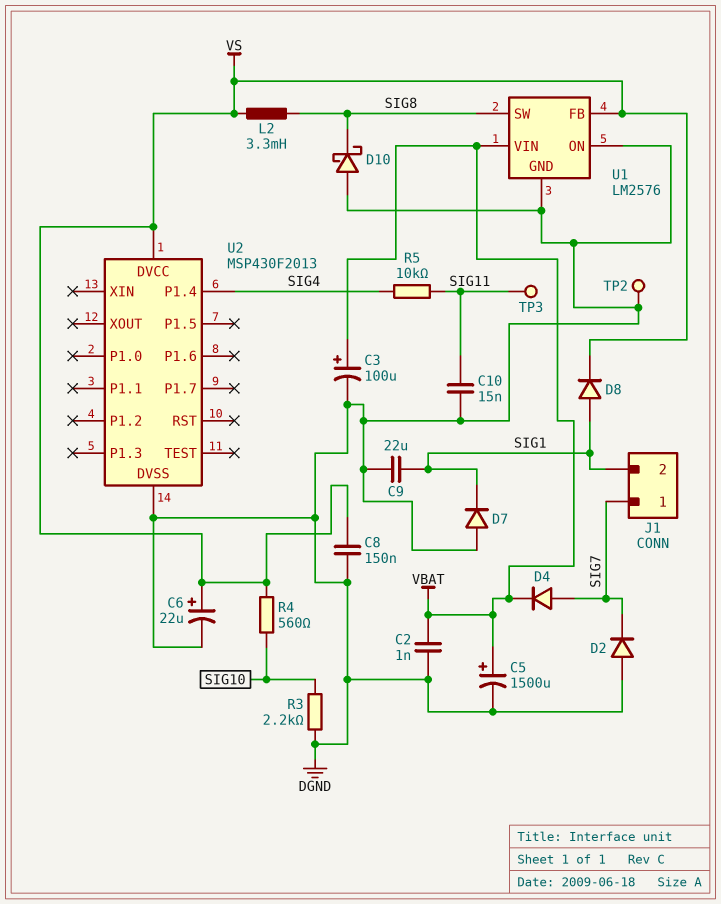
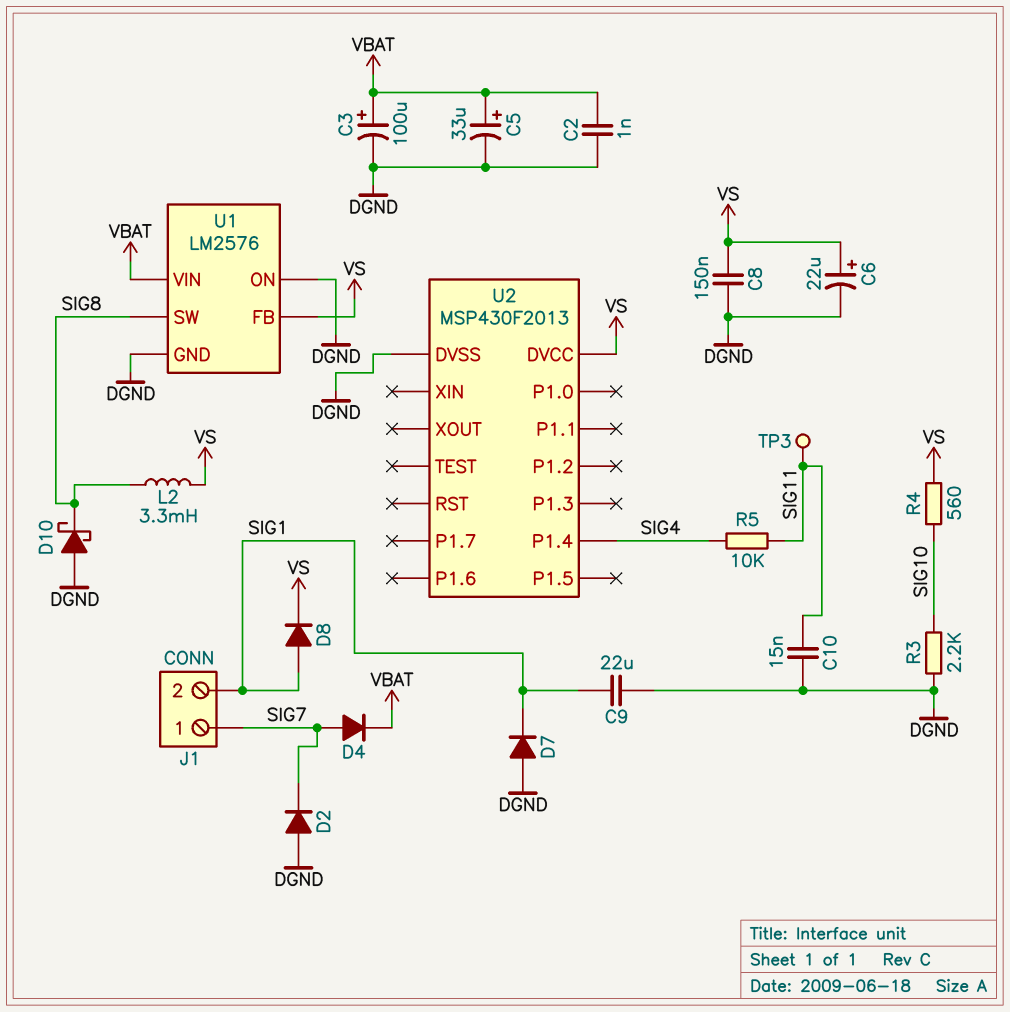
C5: 1500uF (plus VBAT, minus DGND) -> 33uF (plus VBAT, minus DGND)
TP2: test point (DGND) -> none

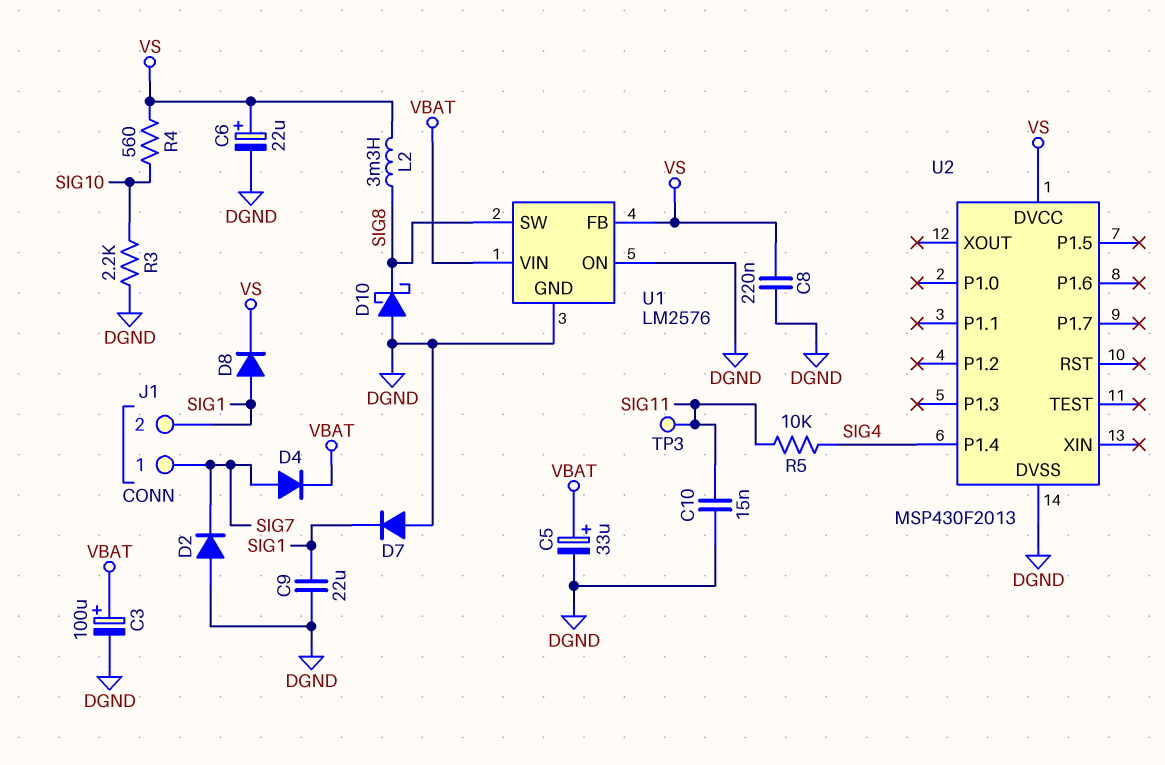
C2: 1nF (DGND, VBAT) -> none
C8: 150nF (DGND, VS) -> 220nF (DGND, VS)

